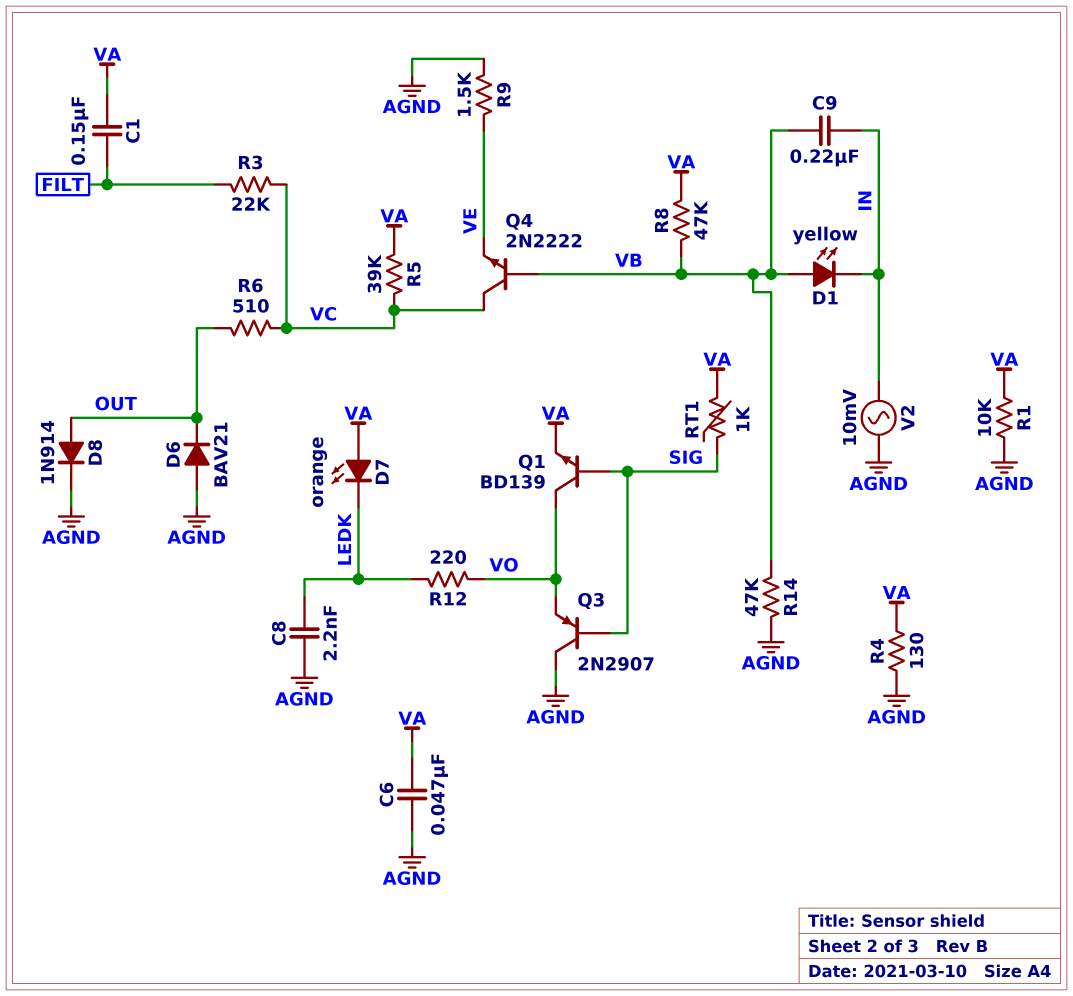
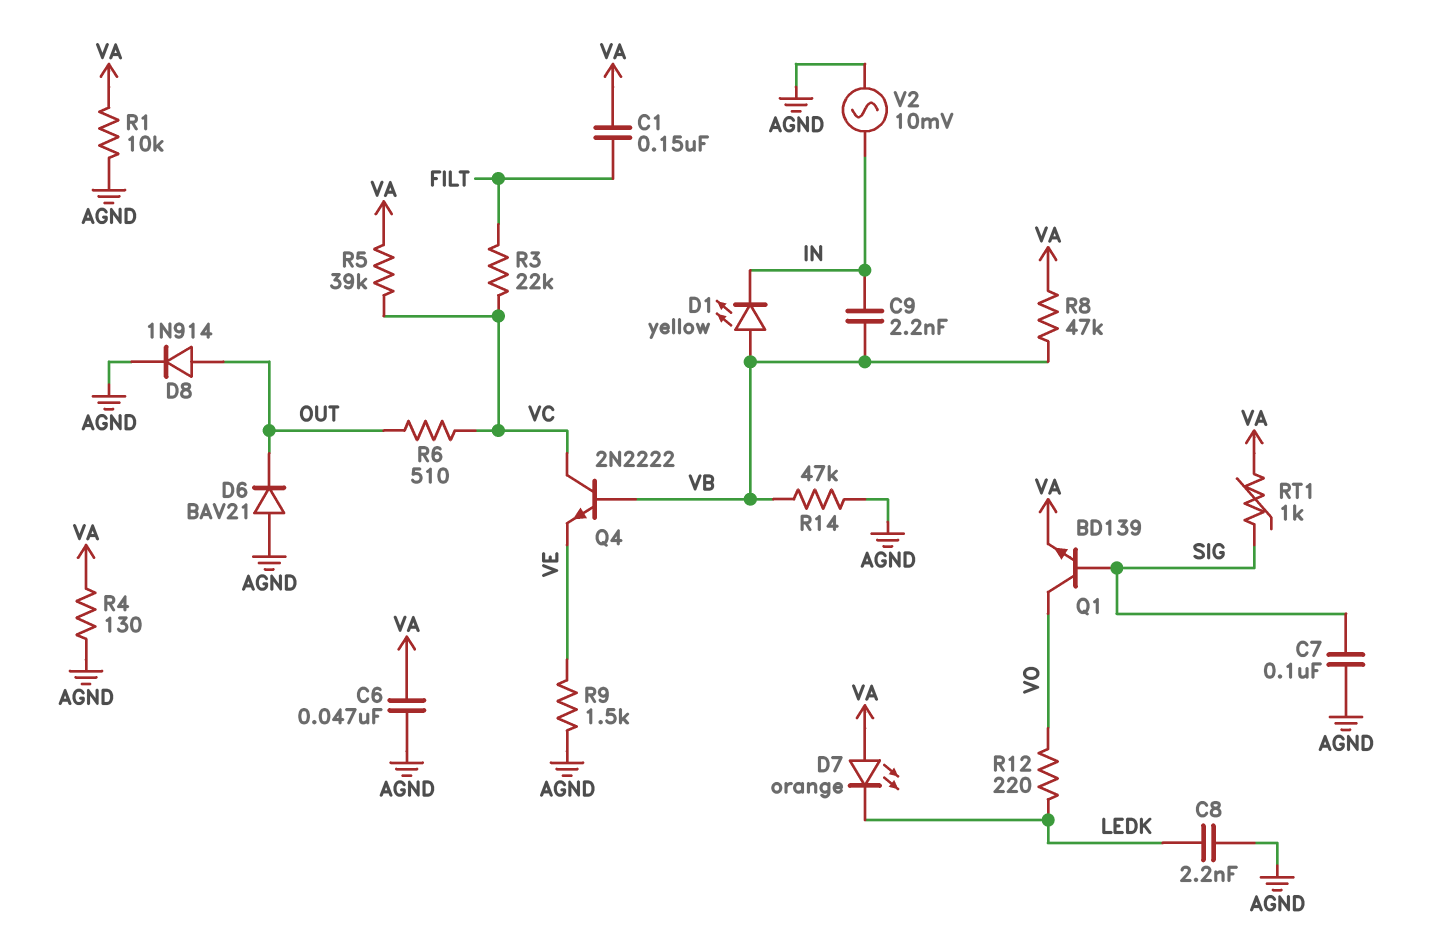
C7: none -> 100nF (AGND, SIG)
C9: 220nF (IN, VB) -> 2.2nF (IN, VB)
Q3: PNP 2N2907 (B SIG, C AGND, E VO) -> none

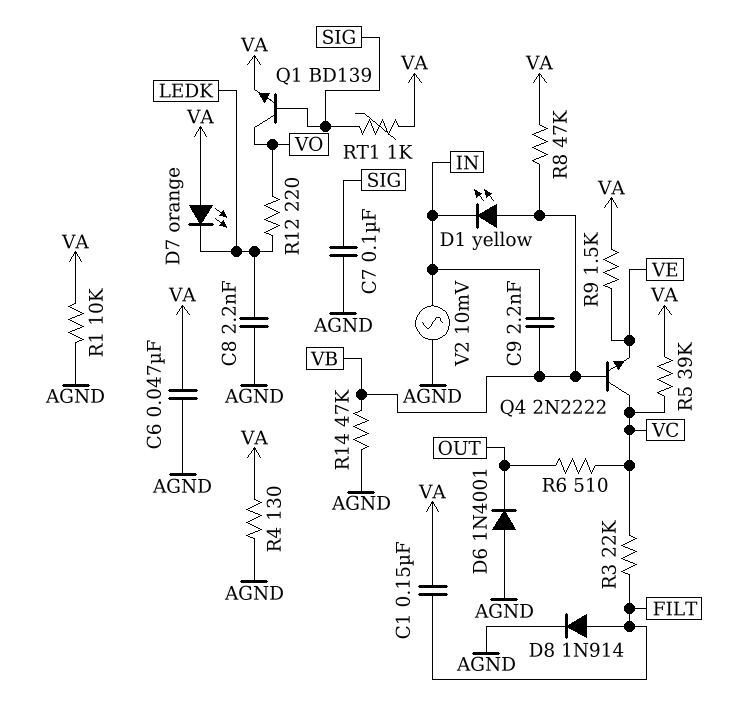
D6: diode BAV21 (A AGND, K OUT) -> diode 1N4001 (A AGND, K OUT)
D8: diode 1N914 (A OUT, K AGND) -> diode 1N914 (A FILT, K AGND)
R9: 1.5k (AGND, VE) -> 1.5k (VA, VE)

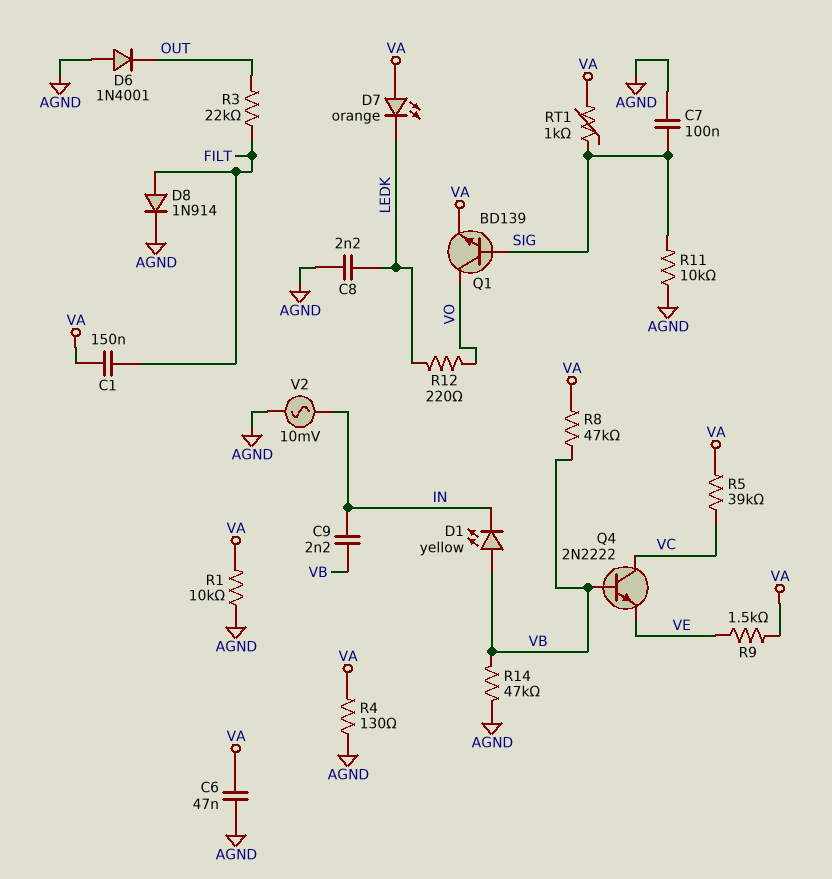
R3: 22k (FILT, VC) -> 22k (FILT, OUT)
R6: 510 (OUT, VC) -> none
R11: none -> 10k (AGND, SIG)

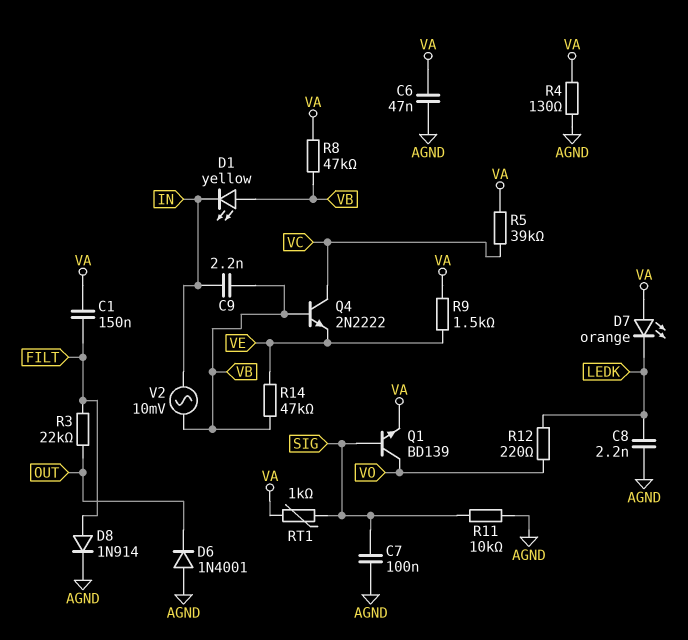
R1: 10k (AGND, VA) -> none
R14: 47k (AGND, VB) -> 47k (VB, VE)
V2: AC 10mV (AGND, IN) -> AC 10mV (IN, VB)

